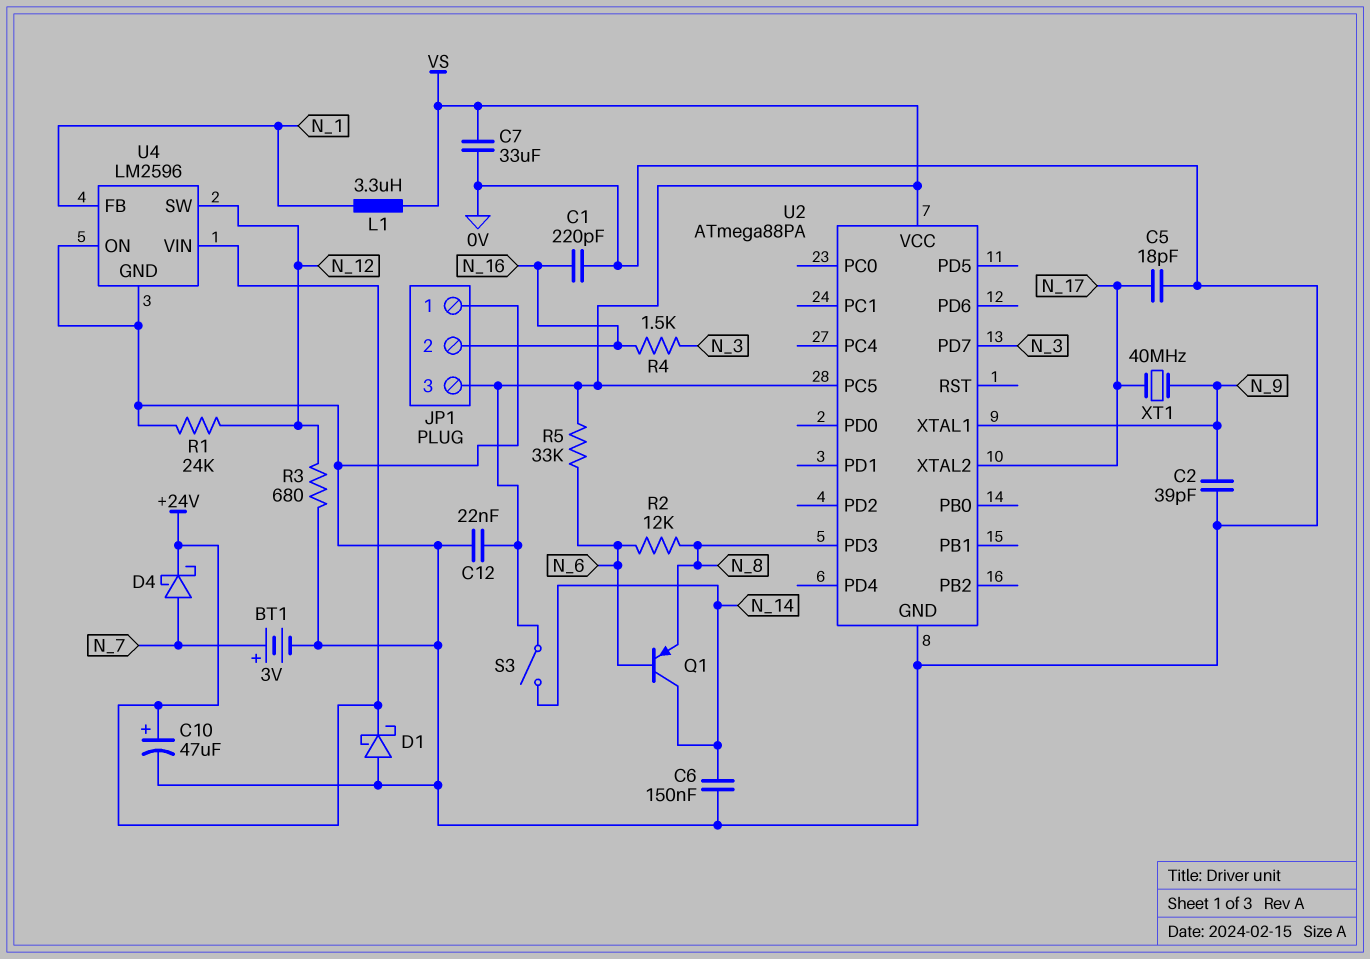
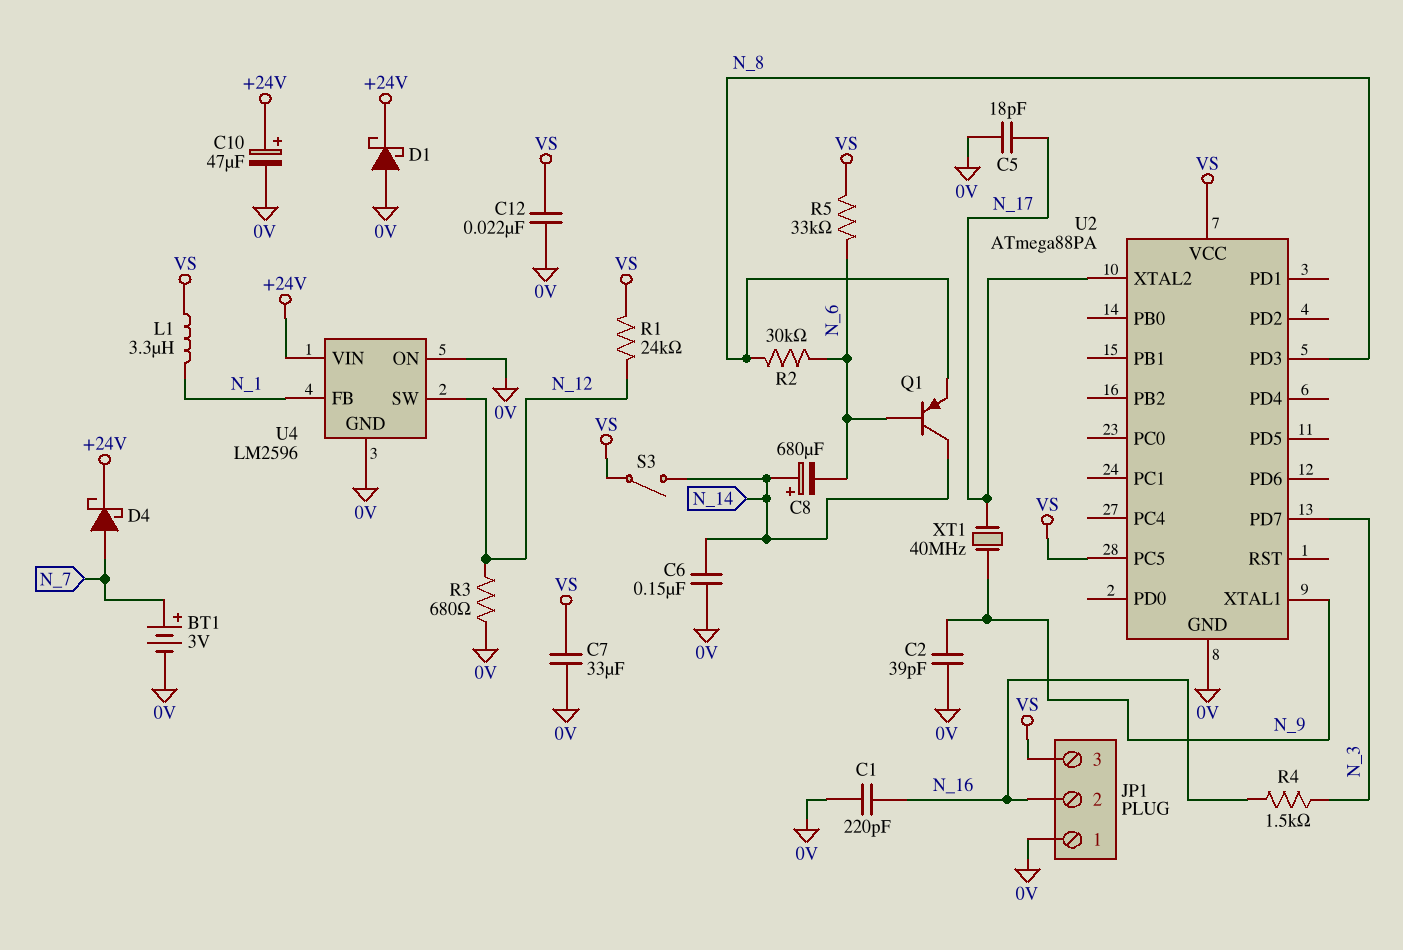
C8: none -> 680uF (plus N_14, minus N_6)
R1: 24k (0V, N_12) -> 24k (N_12, VS)
R2: 12k (N_6, N_8) -> 30k (N_6, N_8)

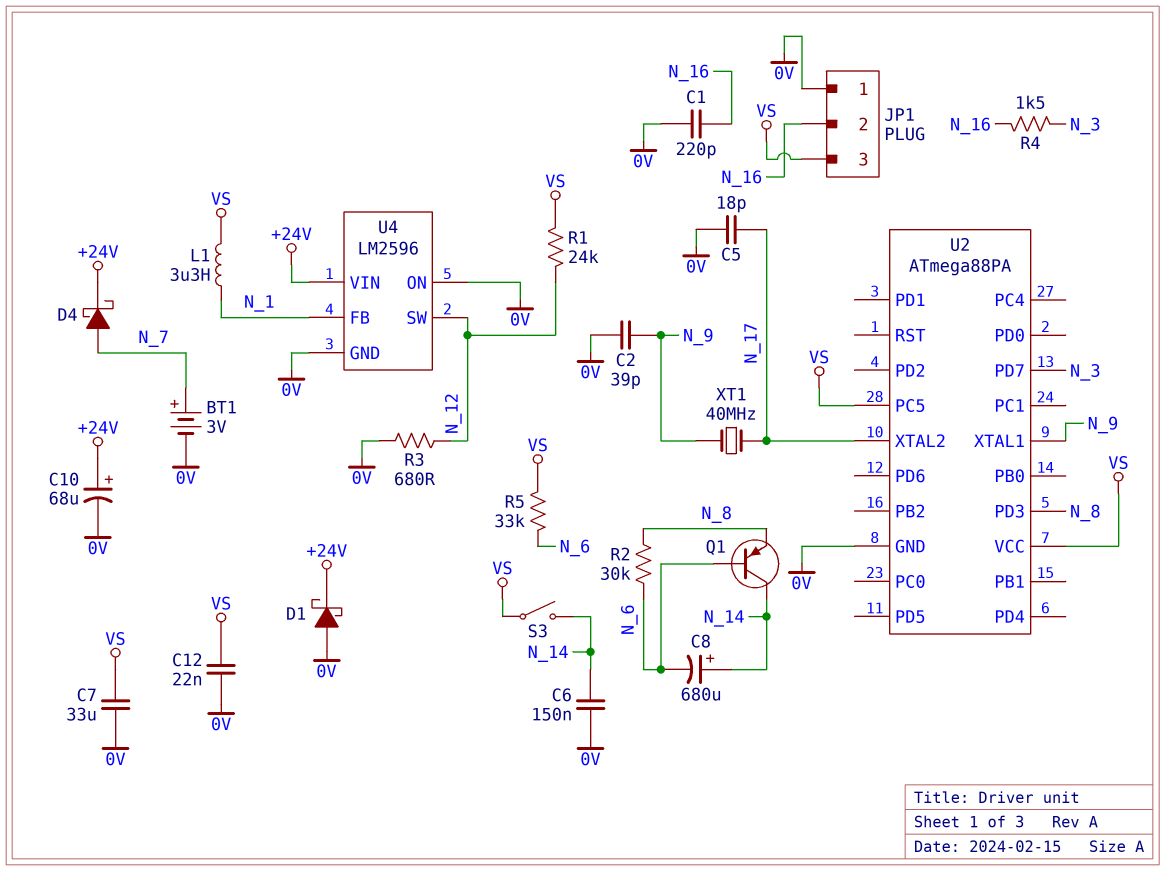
C10: 47uF (plus +24V, minus 0V) -> 68uF (plus +24V, minus 0V)

